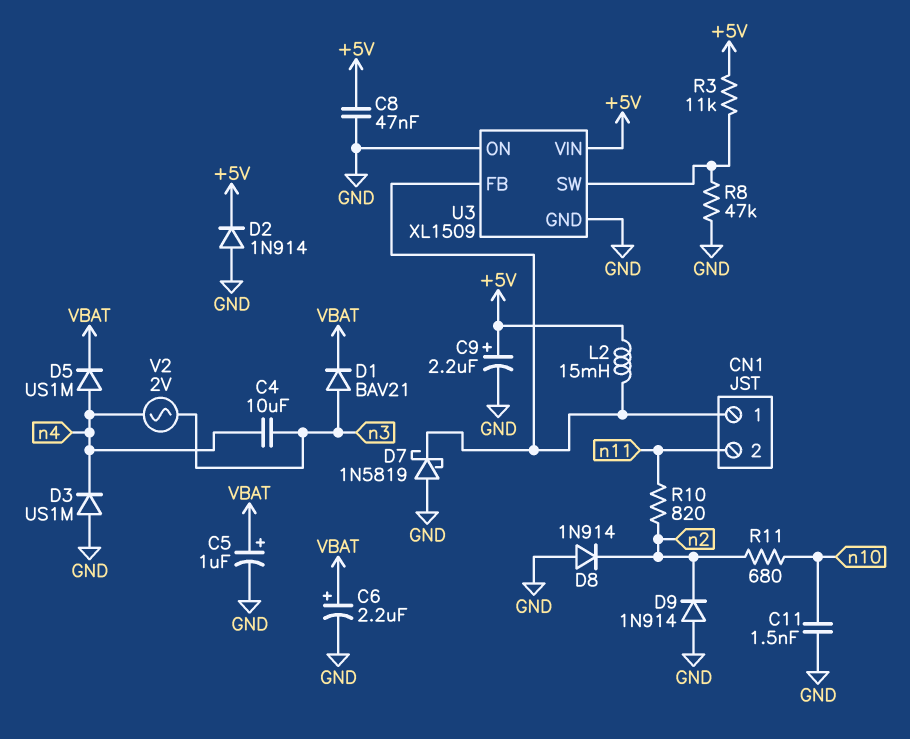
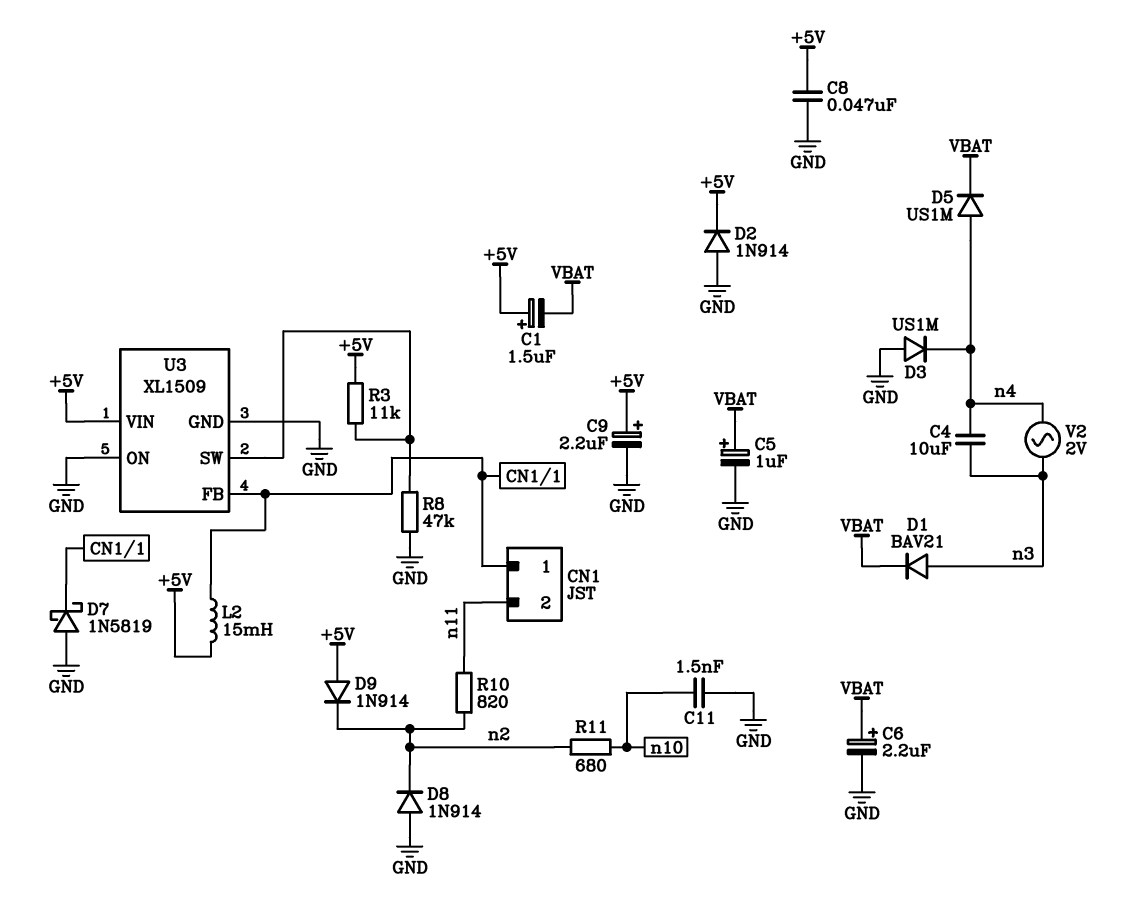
C1: none -> 1.5uF (plus +5V, minus VBAT)
D9: diode 1N914 (A GND, K n2) -> diode 1N914 (A +5V, K n2)

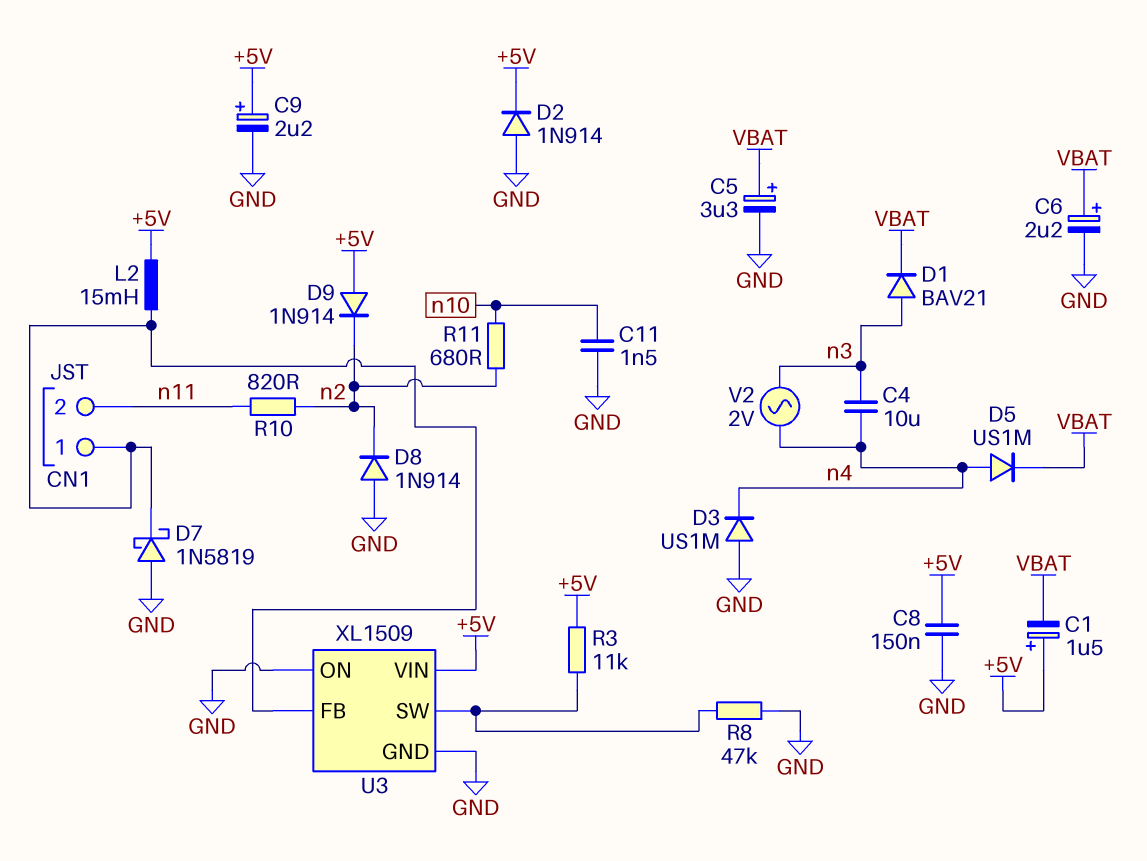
C5: 1uF (plus VBAT, minus GND) -> 3.3uF (plus VBAT, minus GND)
C8: 47nF (+5V, GND) -> 150nF (+5V, GND)

